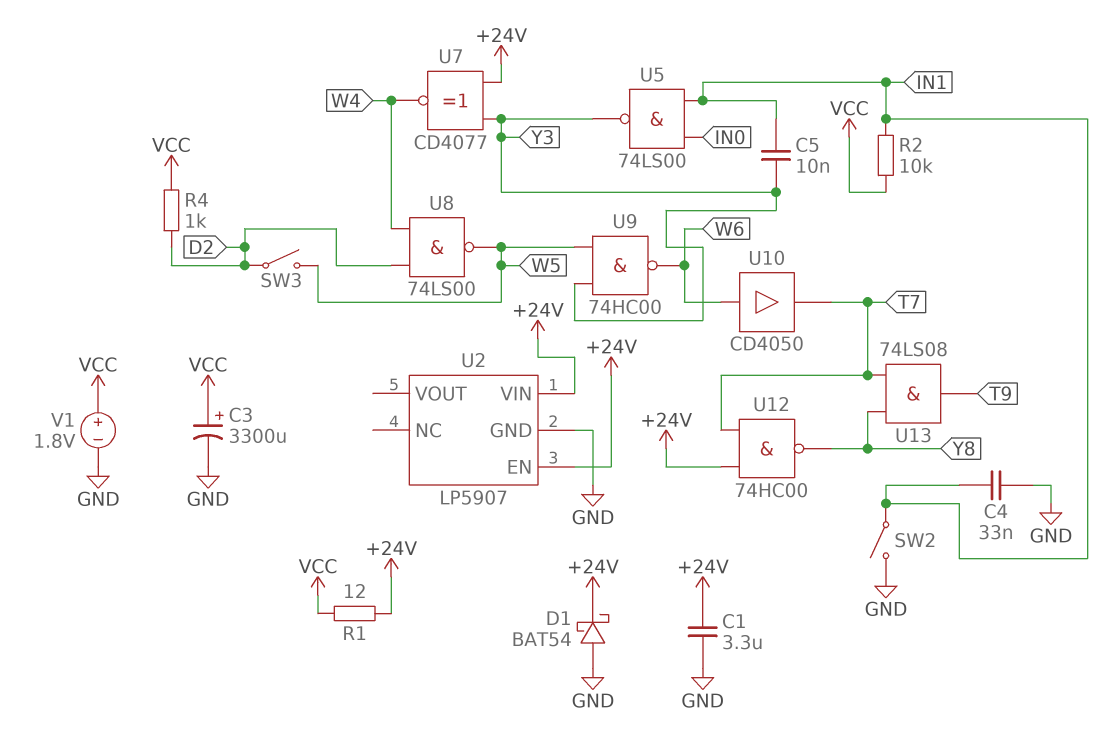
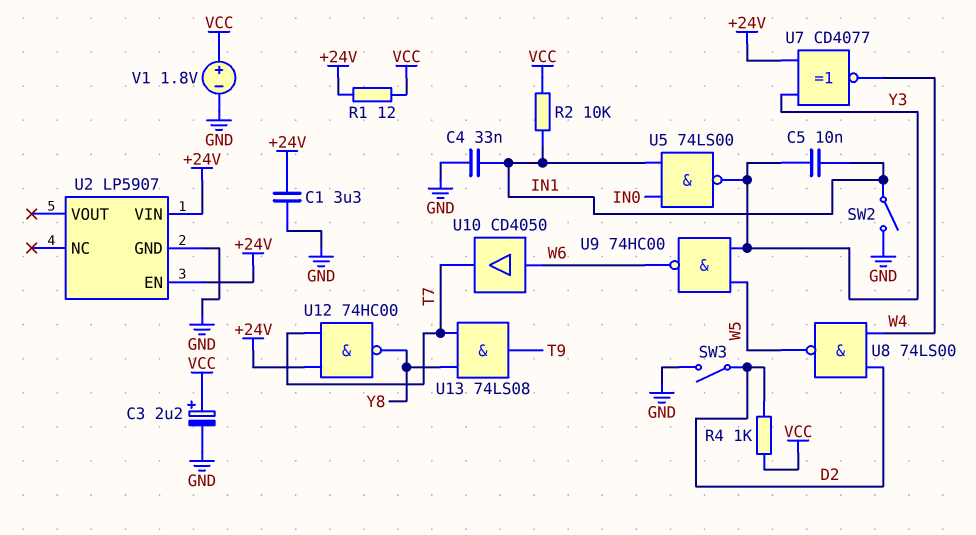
C3: 3300uF (plus VCC, minus GND) -> 2.2uF (plus VCC, minus GND)
D1: schottky BAT54 (A GND, K +24V) -> none
SW3: switch (D2, W5) -> switch (D2, GND)

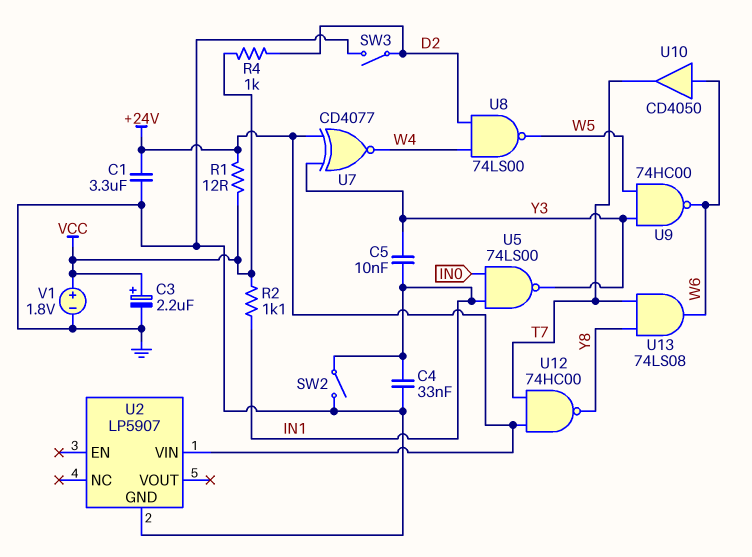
R2: 10k (IN1, VCC) -> 1.1k (IN1, VCC)
U2 pin EN: +24V -> none
U13: AND 74LS08 (in T7, in Y8, out T9) -> AND 74LS08 (in T7, in Y8, out W6)

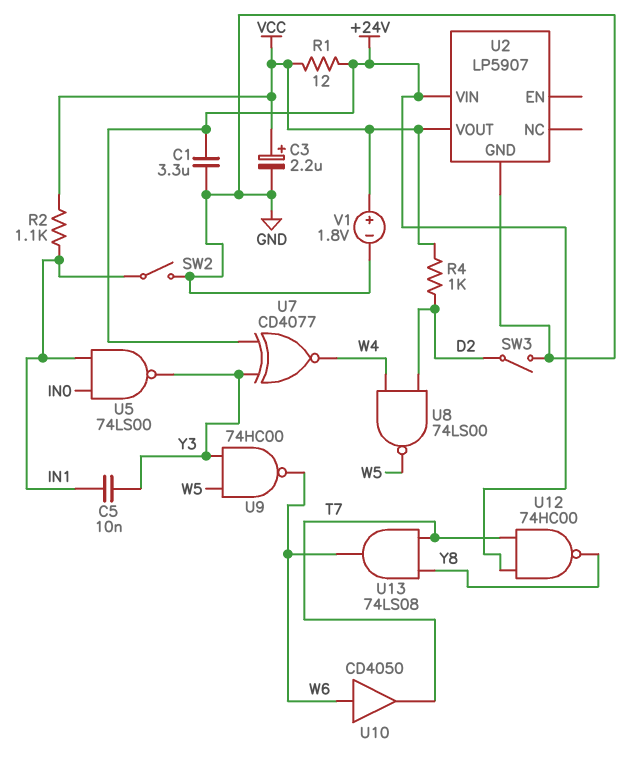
C4: 33nF (GND, IN1) -> none
U2 pin VOUT: none -> VCC

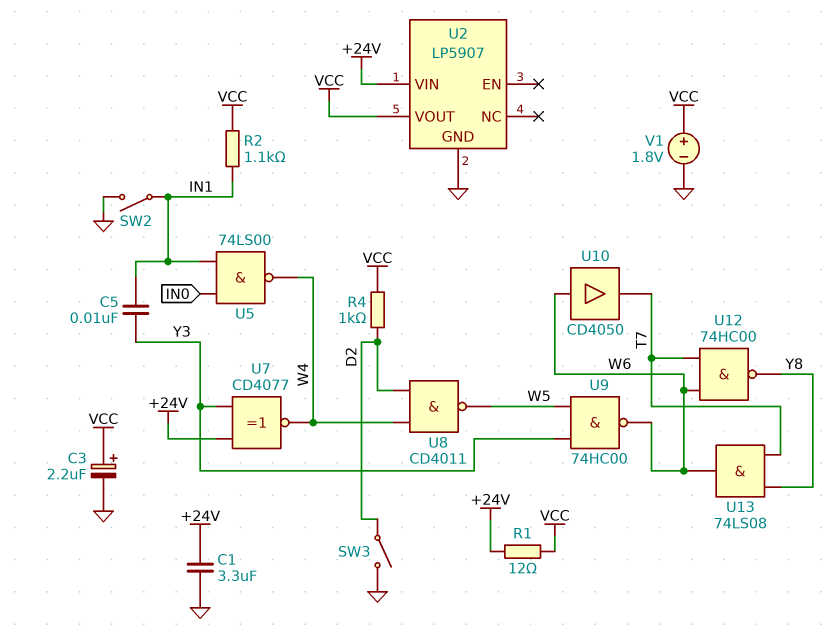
U5: NAND 74LS00 (in IN0, in IN1, out Y3) -> NAND 74LS00 (in IN0, in IN1, out W4)
U8: NAND 74LS00 (in D2, in W4, out W5) -> NAND CD4011 (in D2, in W4, out W5)
U12: NAND 74HC00 (in +24V, in T7, out Y8) -> NAND 74HC00 (in T7, in W6, out Y8)

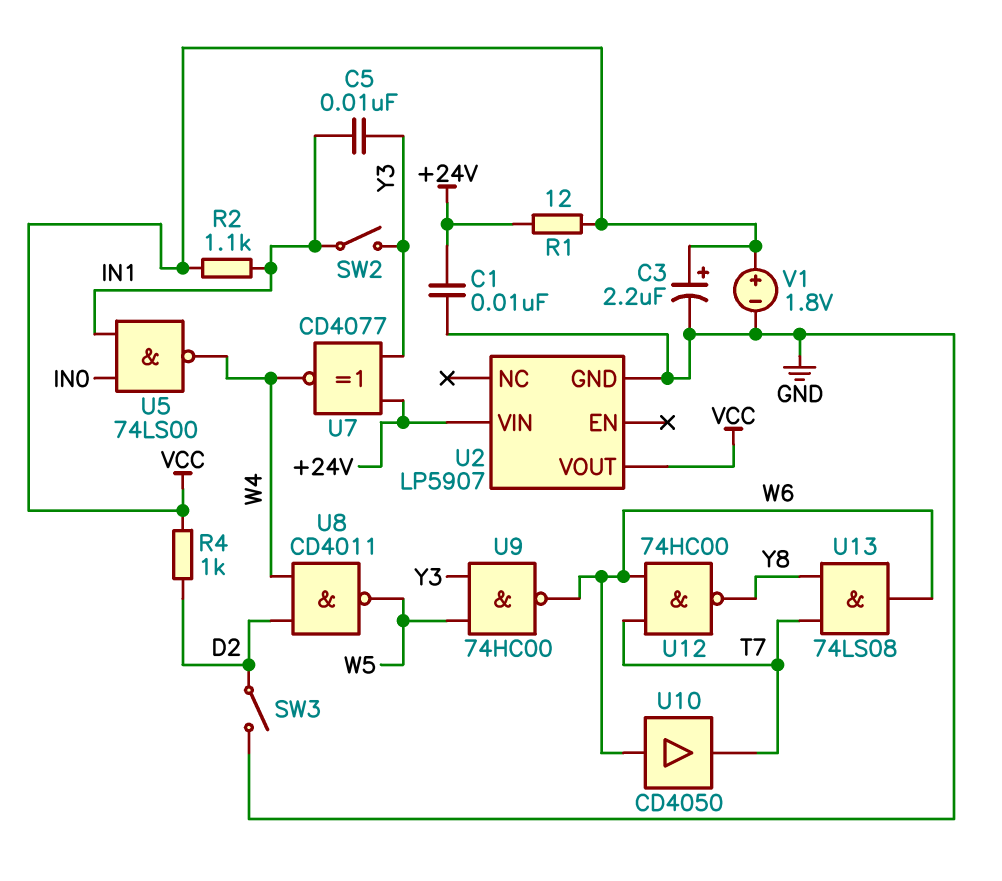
C1: 3.3uF (+24V, GND) -> 10nF (+24V, GND)
SW2: switch (GND, IN1) -> switch (IN1, Y3)

